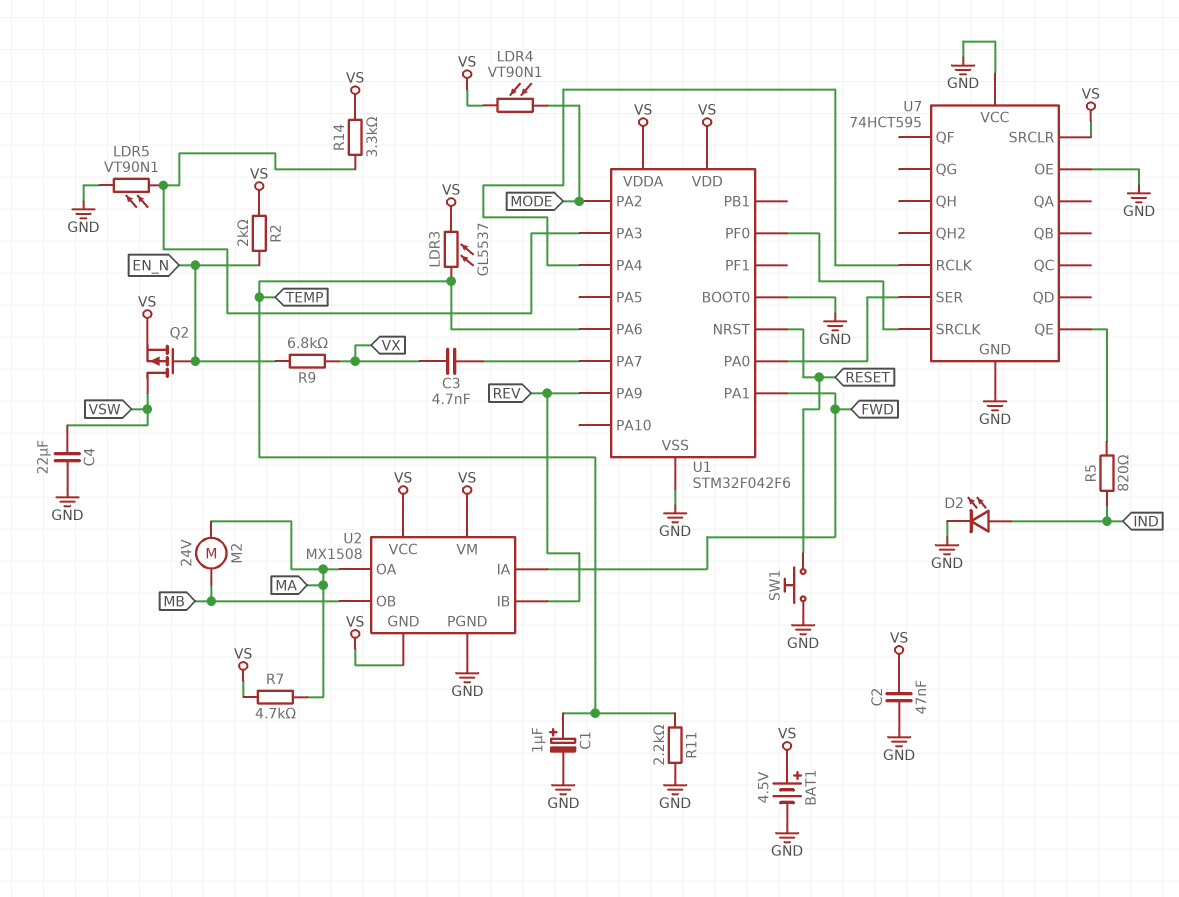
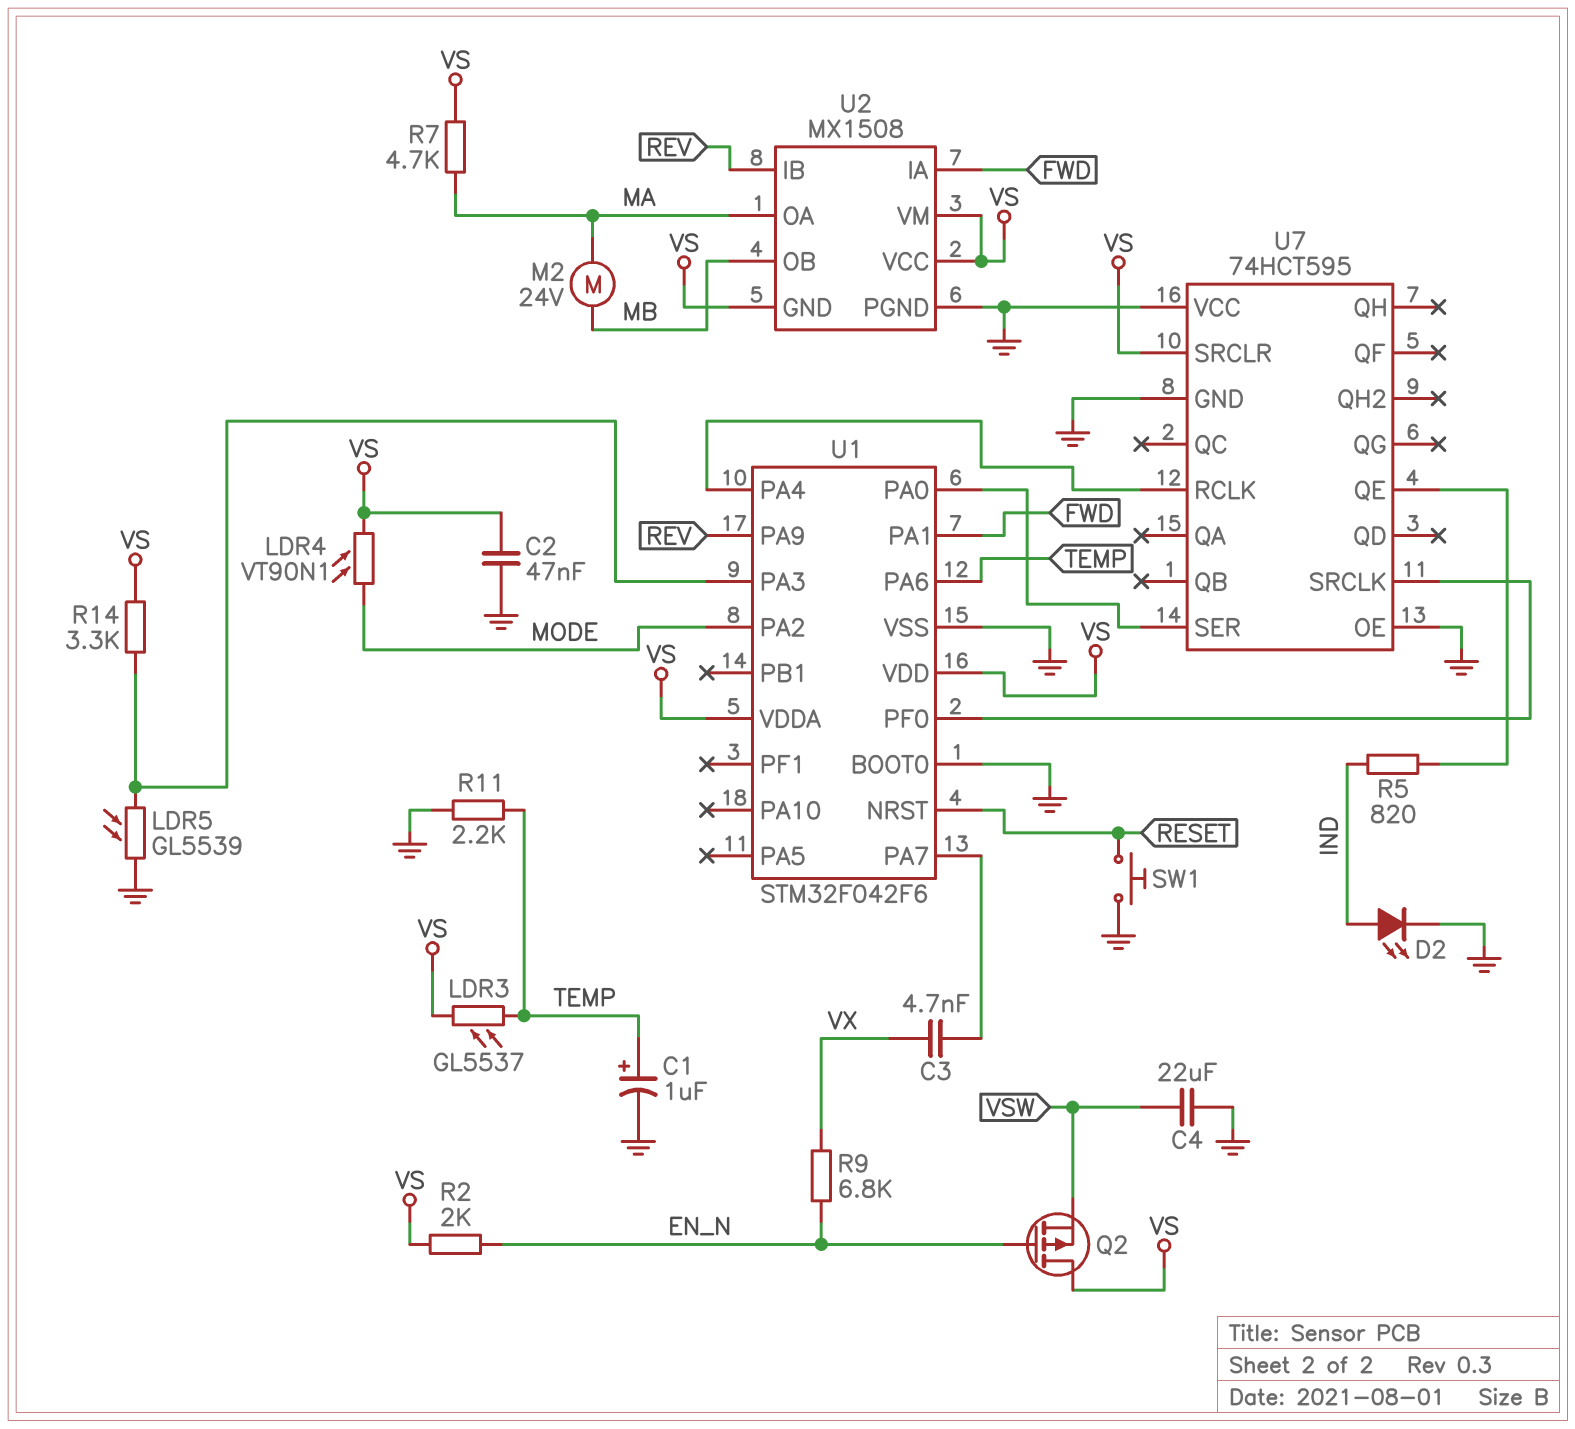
BAT1: 4.5V (plus VS, minus GND) -> none
LDR5: VT90N1 (GND, U1/PA3) -> GL5539 (GND, U1/PA3)
Q2: PMOS (G EN_N, D VSW, S VS) -> PMOS (G EN_N, D VS, S VSW)

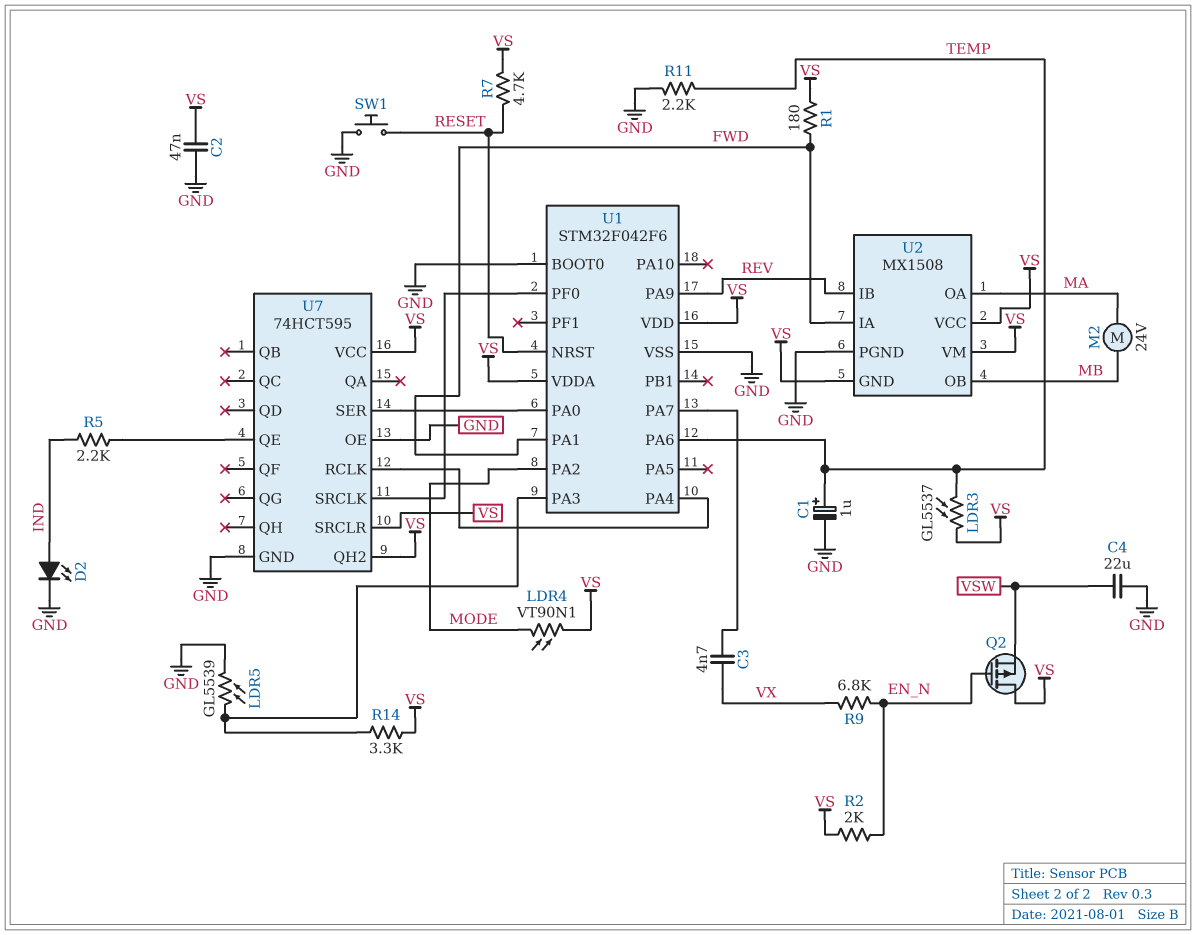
R1: none -> 180 (FWD, VS)
R5: 820 (IND, U7/QE) -> 2.2k (IND, U7/QE)
R7: 4.7k (MA, VS) -> 4.7k (RESET, VS)
U7 pin QH2: none -> VS
U7 pin VCC: GND -> VS

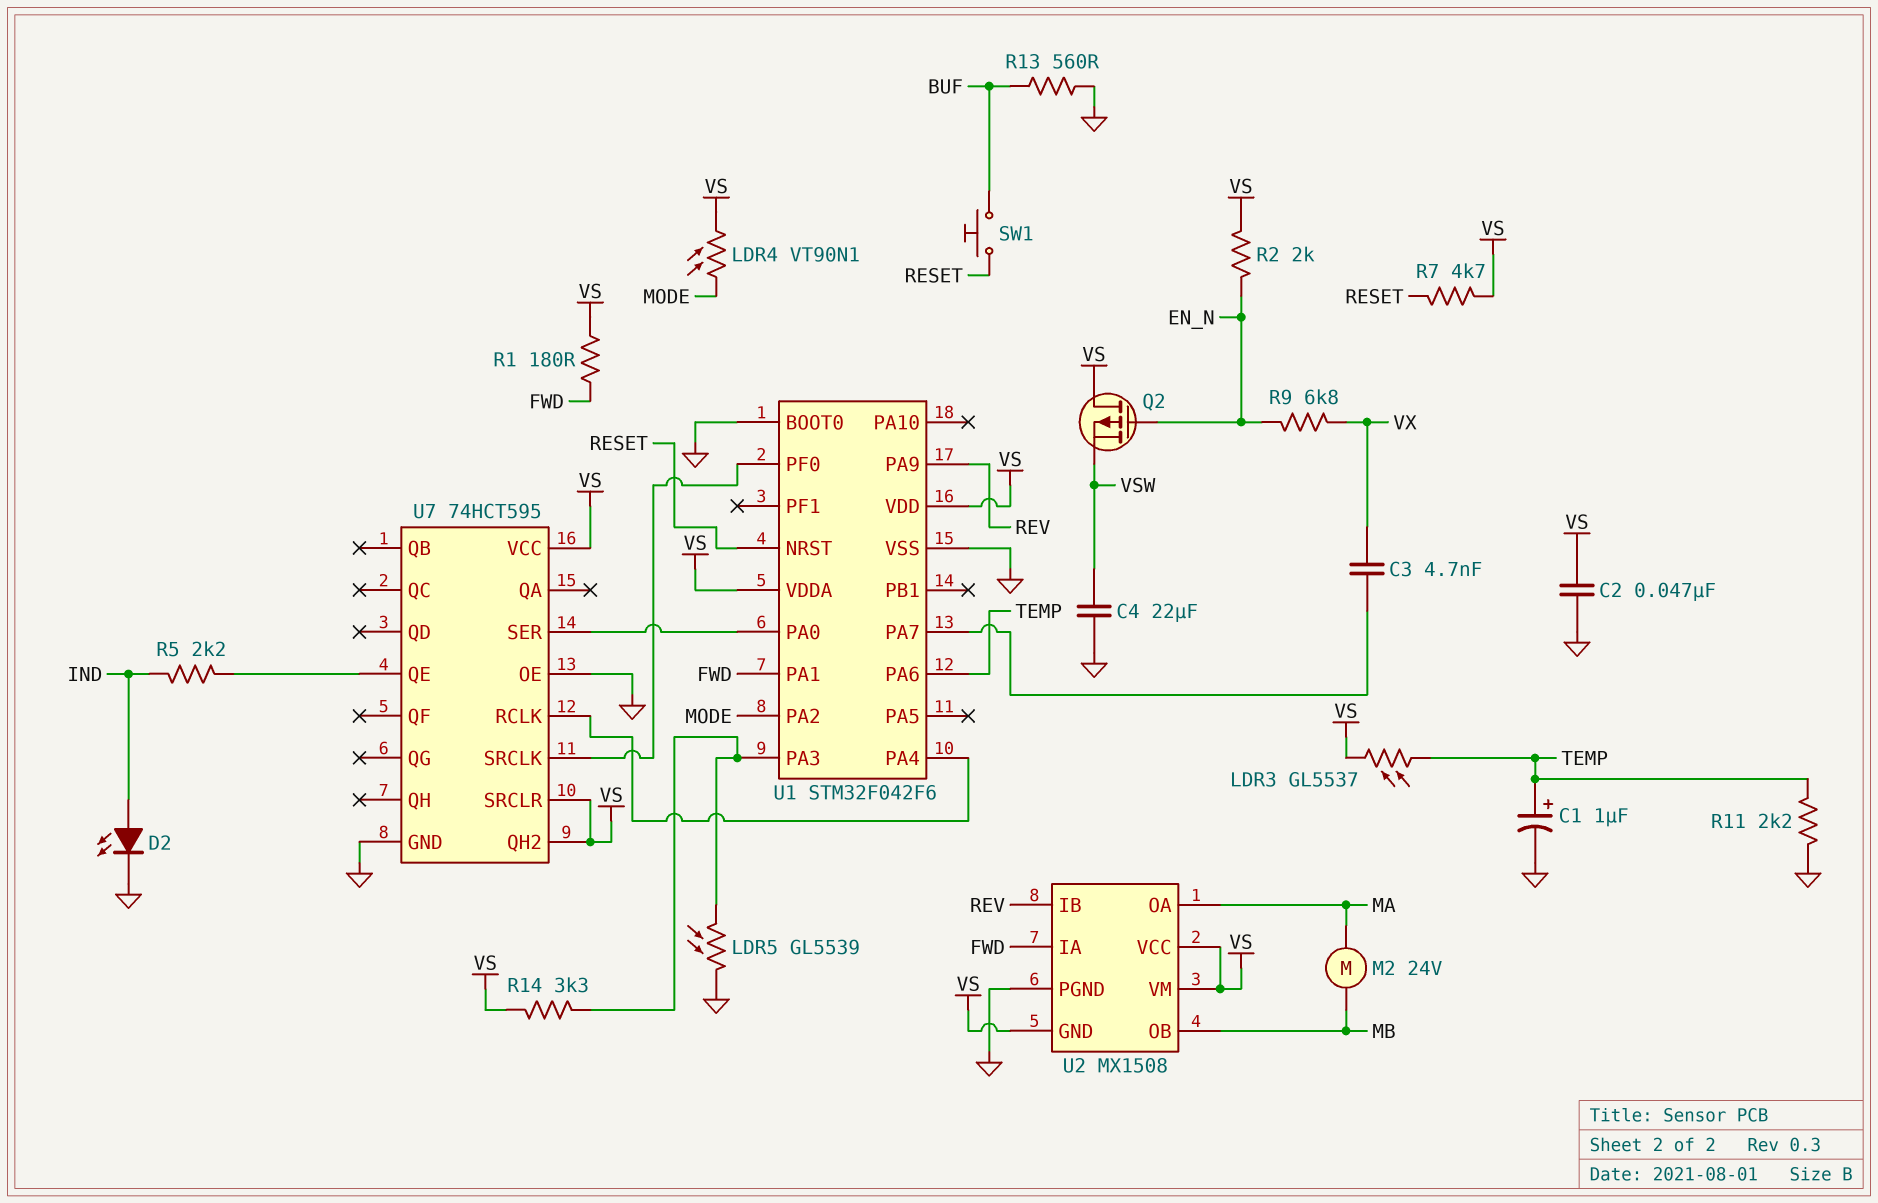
R13: none -> 560 (BUF, GND)
SW1: button (GND, RESET) -> button (BUF, RESET)

